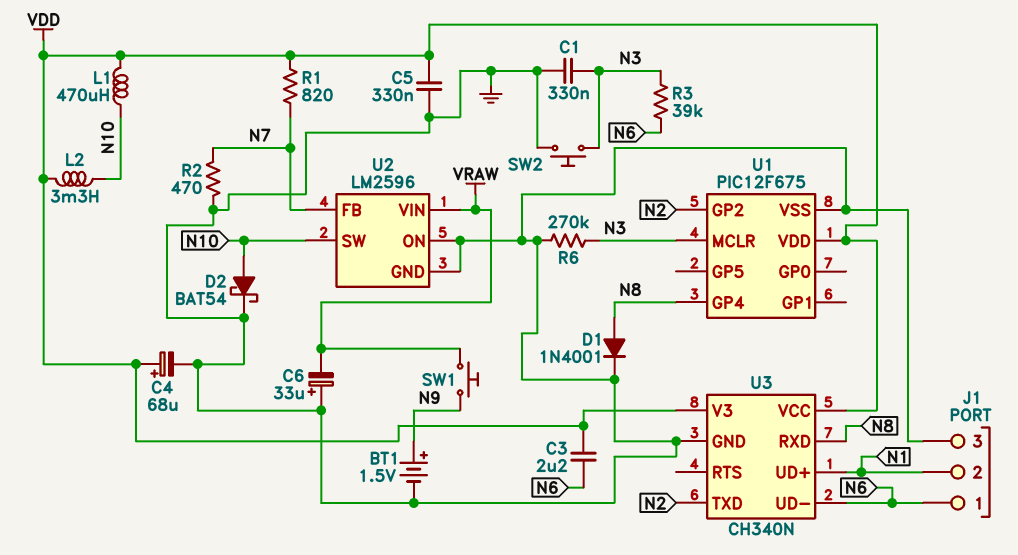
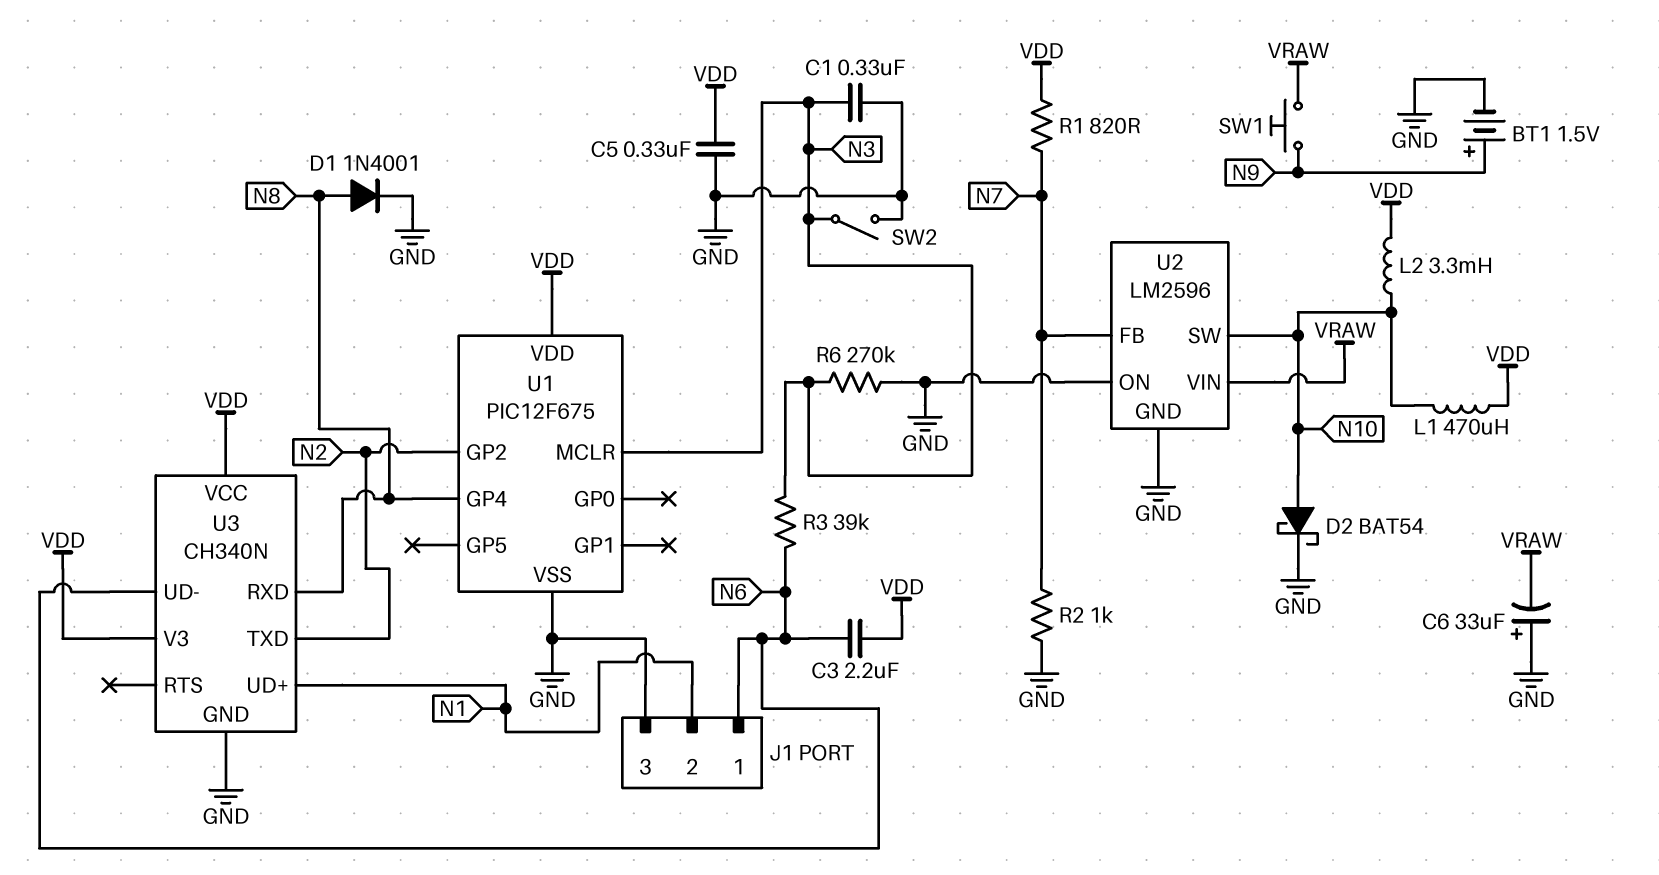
C4: 68uF (plus VDD, minus GND) -> none
R2: 470 (GND, N7) -> 1k (GND, N7)
SW2: button (GND, N3) -> switch (GND, N3)

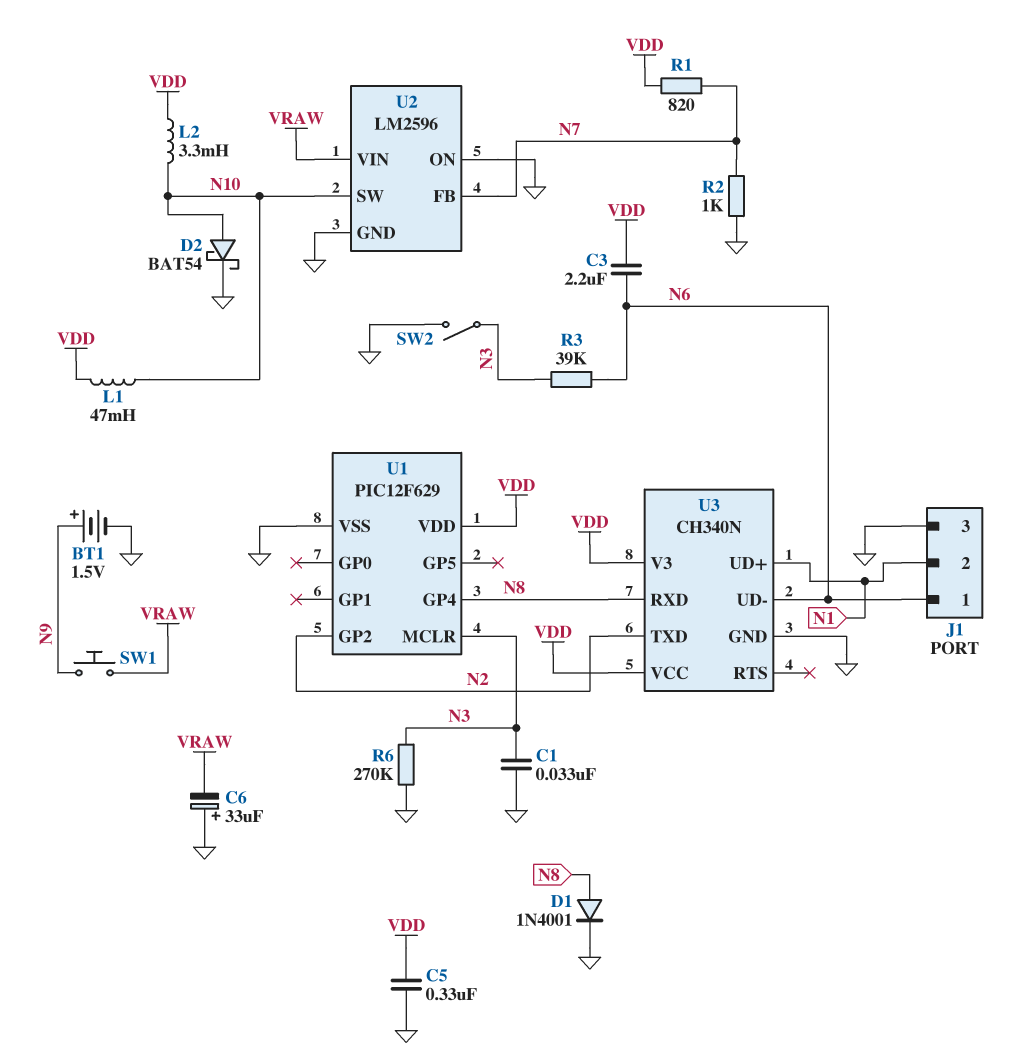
C1: 330nF (GND, N3) -> 33nF (GND, N3)
L1: 470uH (N10, VDD) -> 47mH (N10, VDD)
U1: PIC12F675 -> PIC12F629

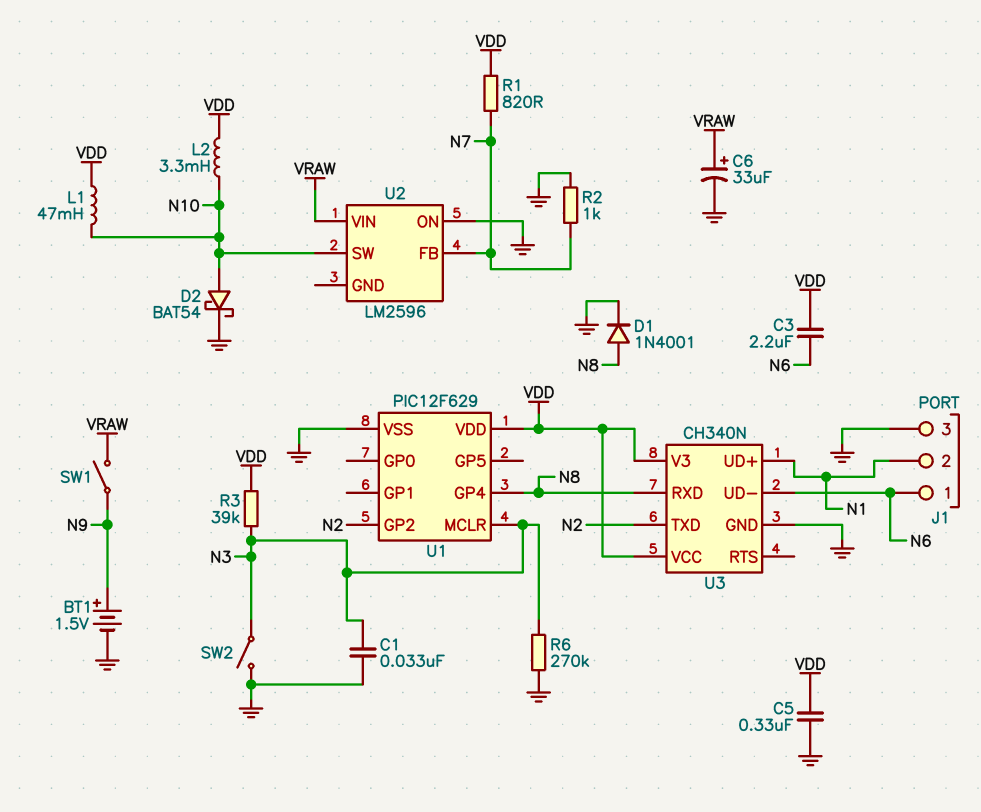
C6: 33uF (plus GND, minus VRAW) -> 33uF (plus VRAW, minus GND)
R3: 39k (N3, N6) -> 39k (N3, VDD)
SW1: button (N9, VRAW) -> switch (N9, VRAW)
U2 pin GND: GND -> none

